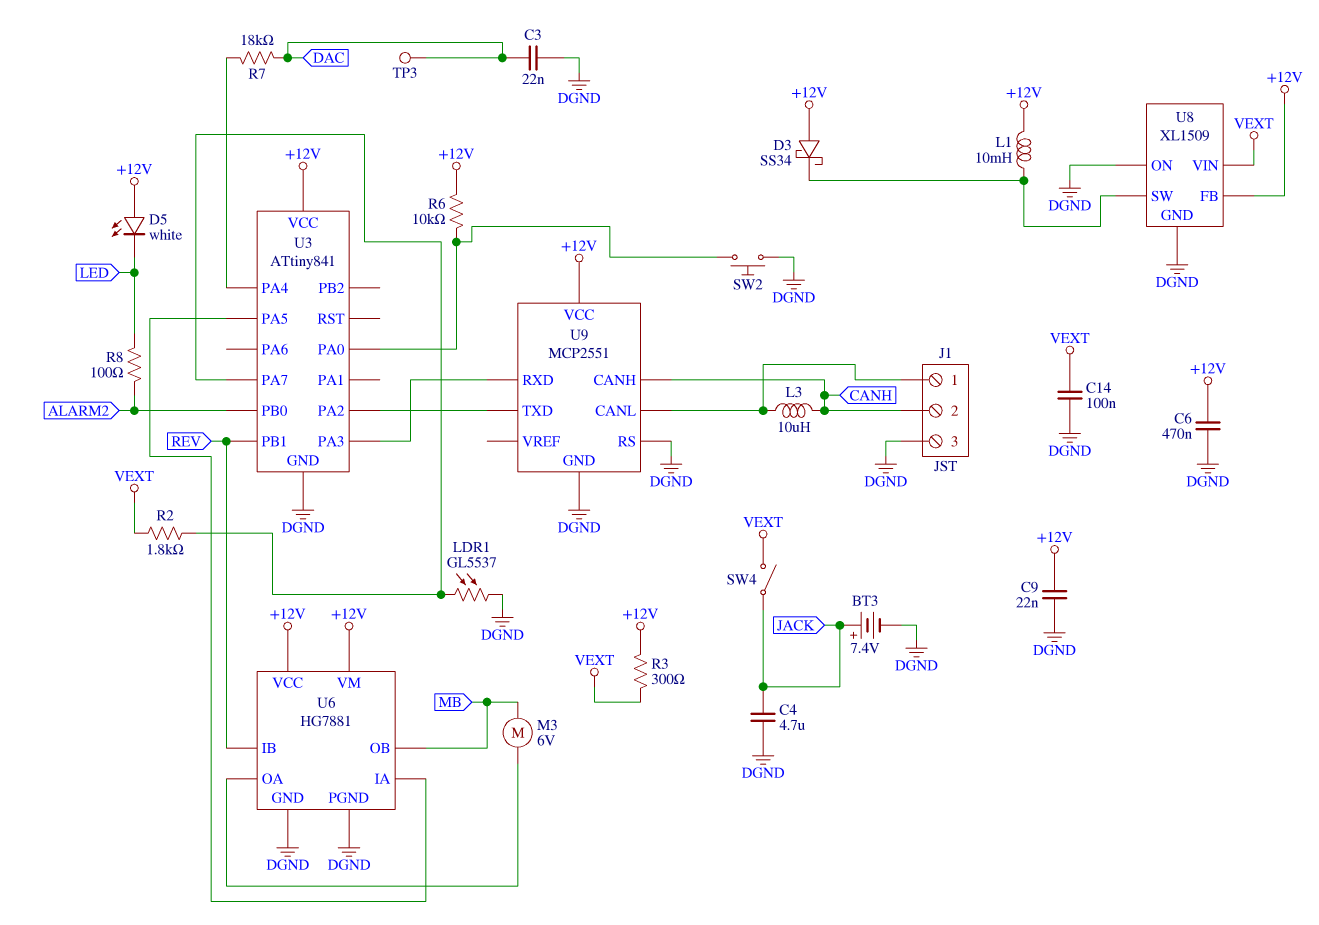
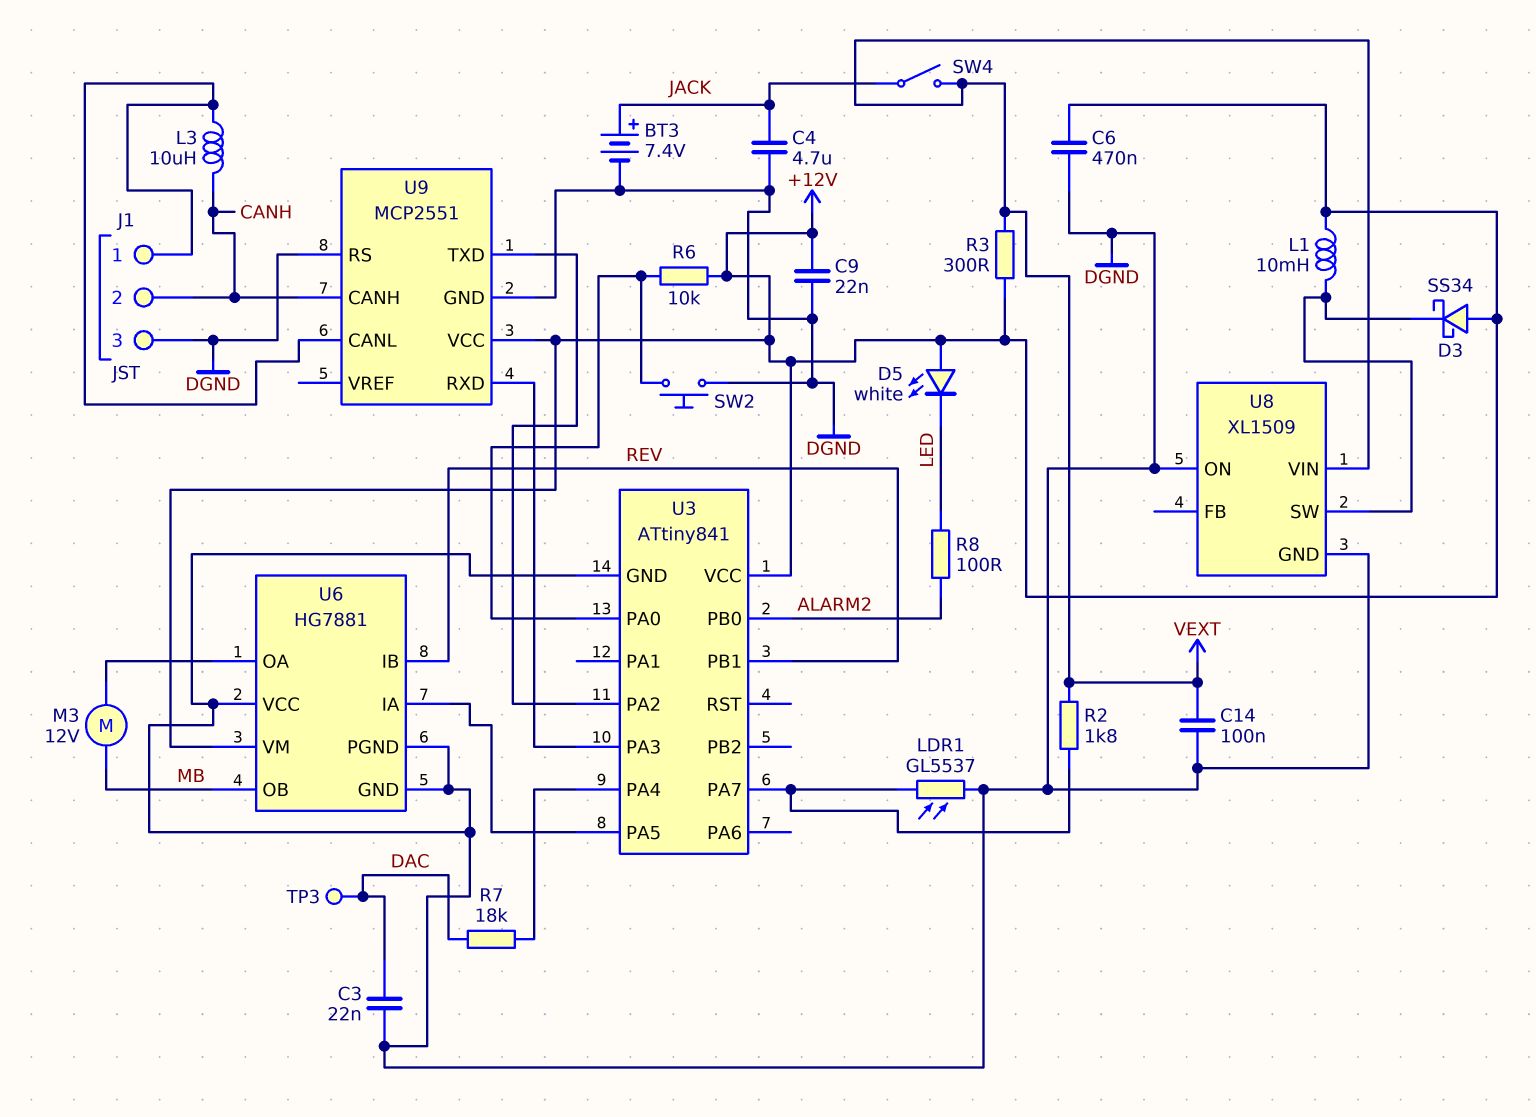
M3: motor 6V (MB, U6/OA) -> motor 12V (MB, U6/OA)
U6 pin VCC: +12V -> DGND
U8 pin FB: +12V -> none

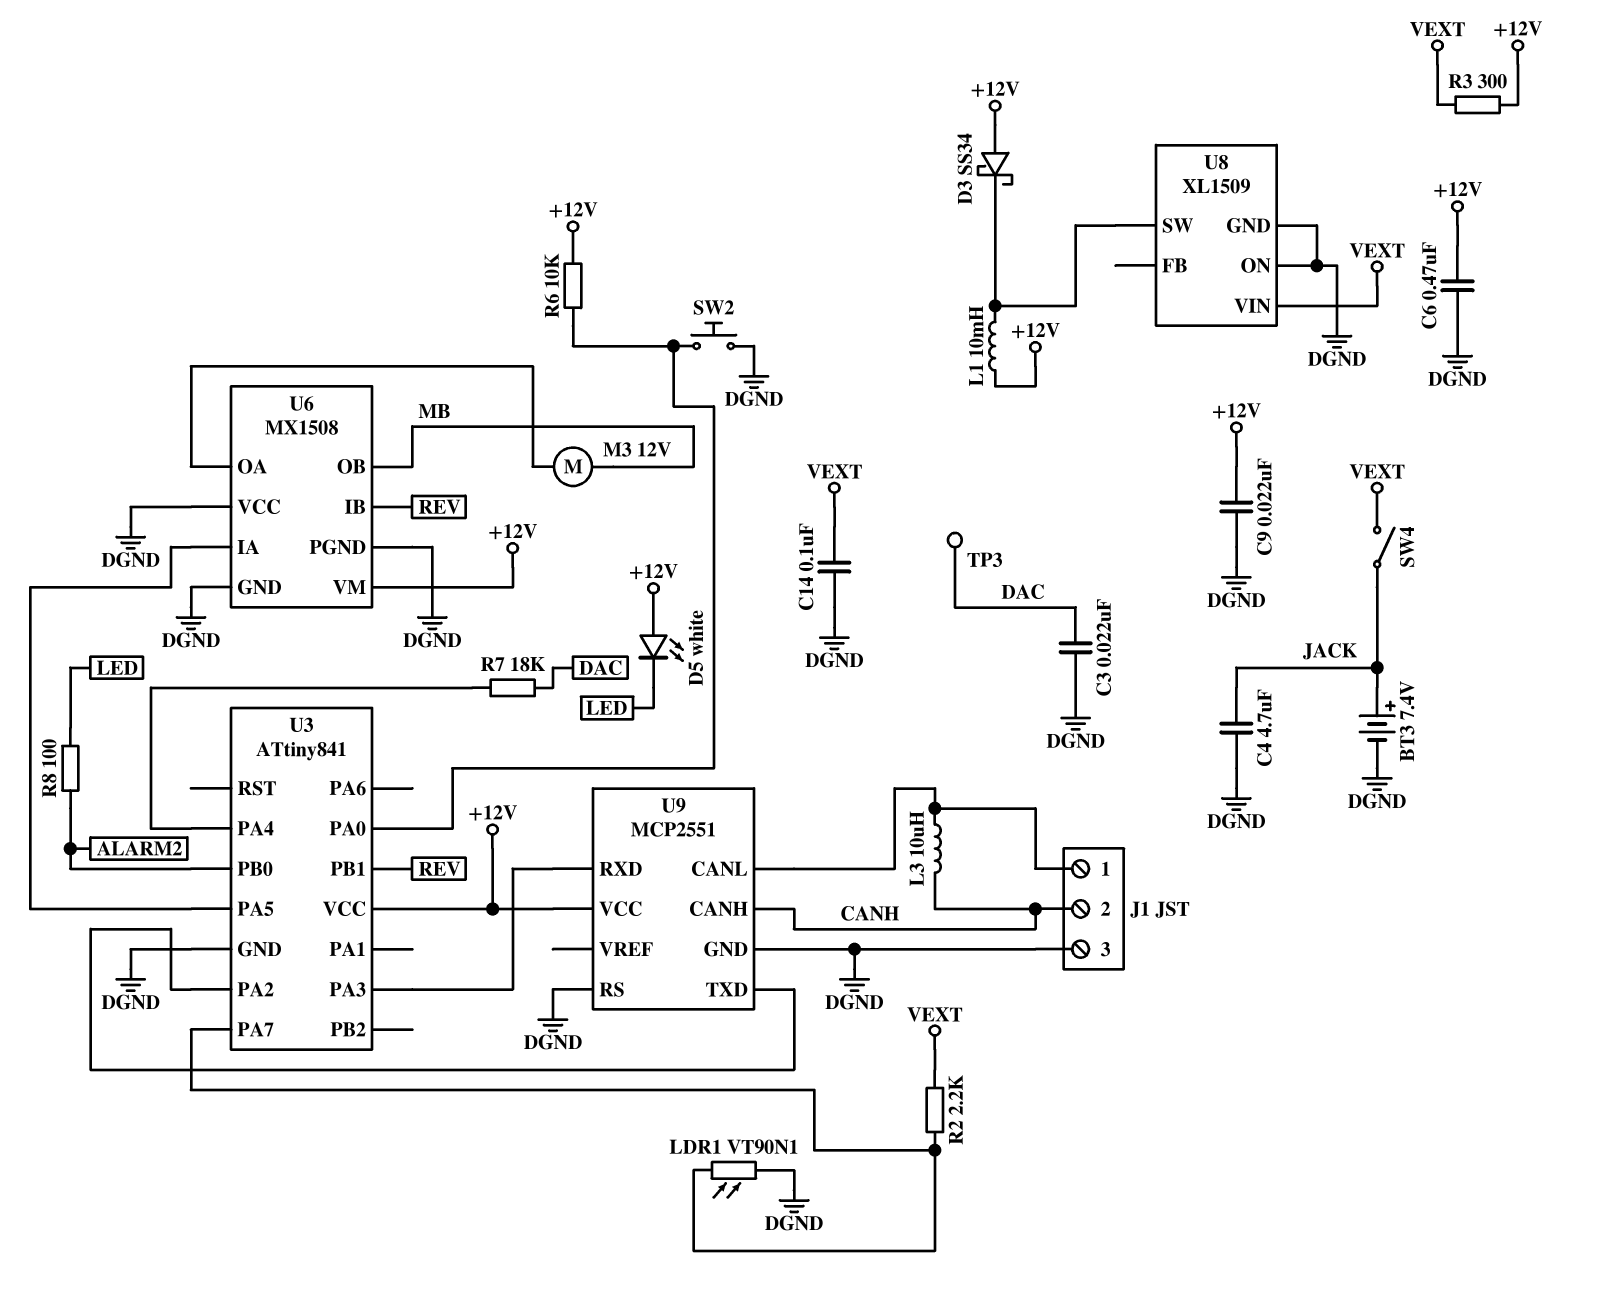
LDR1: GL5537 (DGND, U3/PA7) -> VT90N1 (DGND, U3/PA7)
R2: 1.8k (U3/PA7, VEXT) -> 2.2k (U3/PA7, VEXT)
U6: HG7881 -> MX1508

